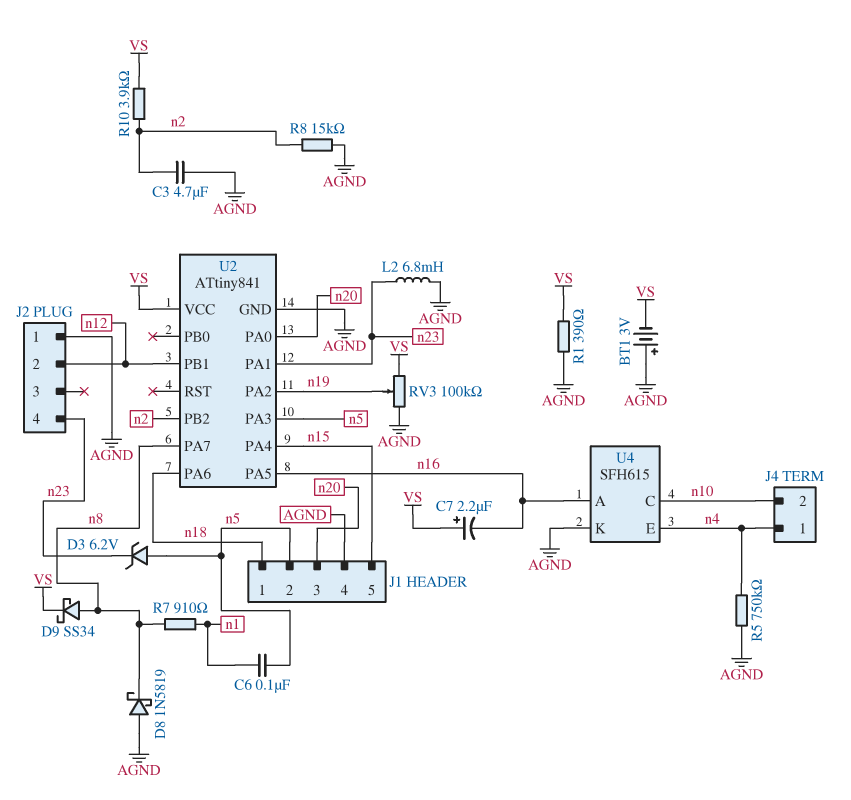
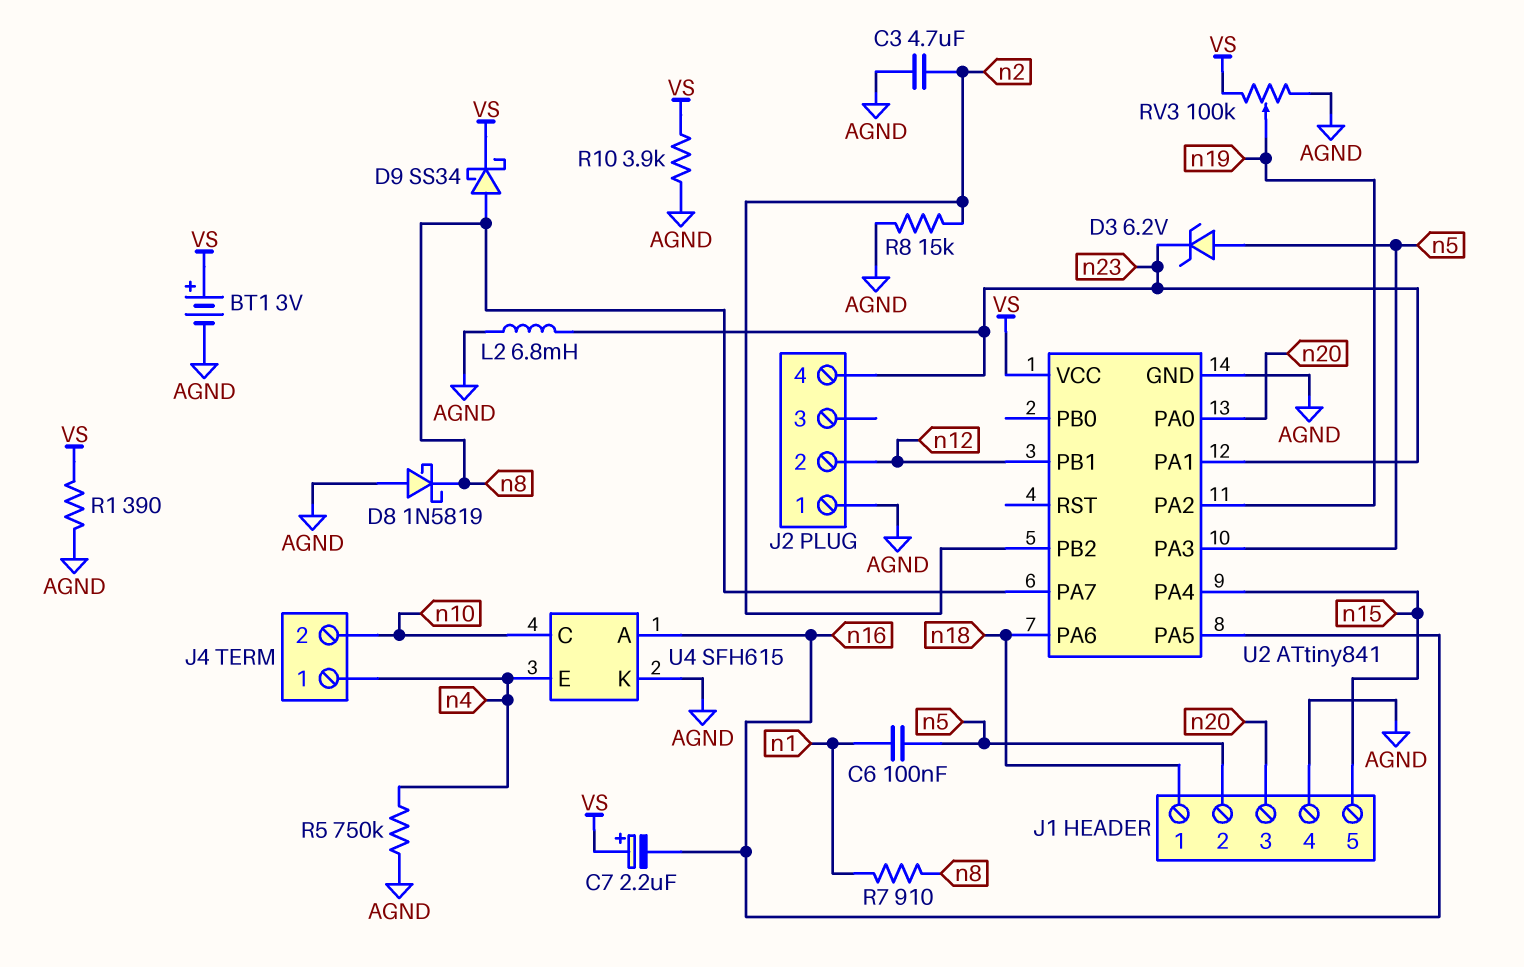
BT1: 3V (plus AGND, minus VS) -> 3V (plus VS, minus AGND)
R10: 3.9k (VS, n2) -> 3.9k (AGND, VS)

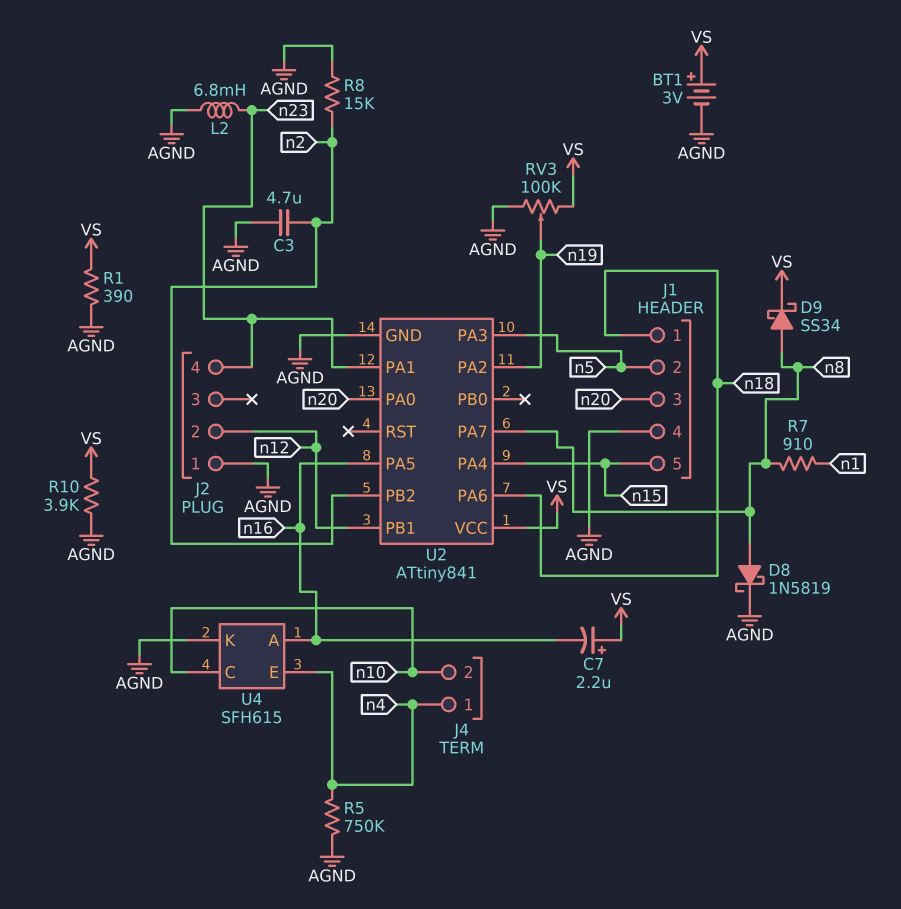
C6: 100nF (n1, n5) -> none
D3: zener 6.2V (A n5, K n23) -> none
D8: schottky 1N5819 (A AGND, K n8) -> schottky 1N5819 (A n8, K AGND)

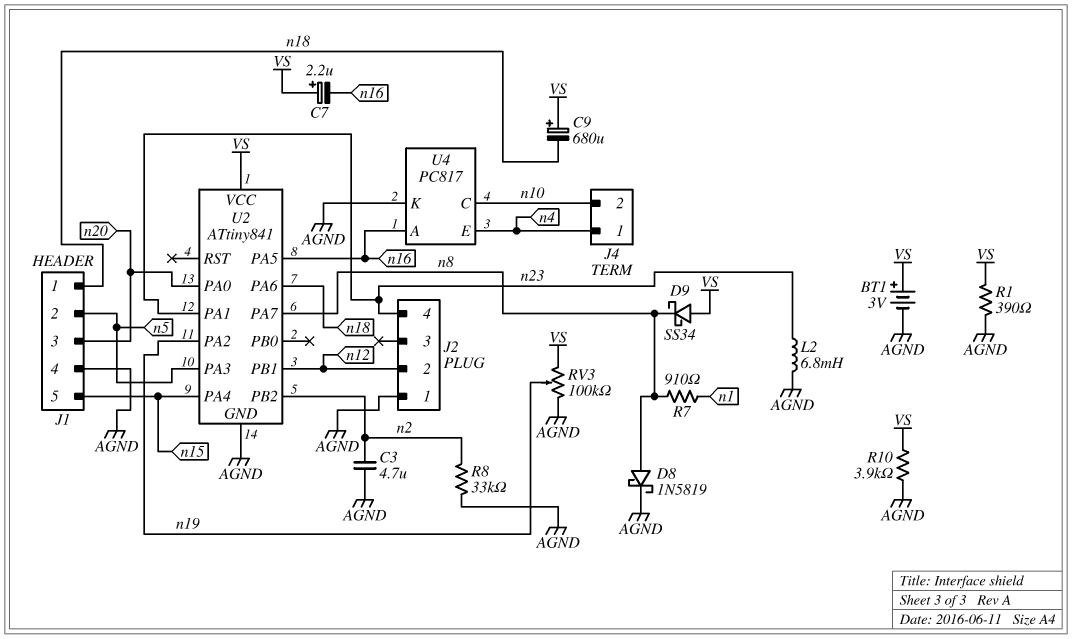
C9: none -> 680uF (plus VS, minus n18)
D9: schottky SS34 (A n8, K VS) -> schottky SS34 (A VS, K n8)
R5: 750k (AGND, n4) -> none
R8: 15k (AGND, n2) -> 33k (AGND, n2)
U4: SFH615 -> PC817

